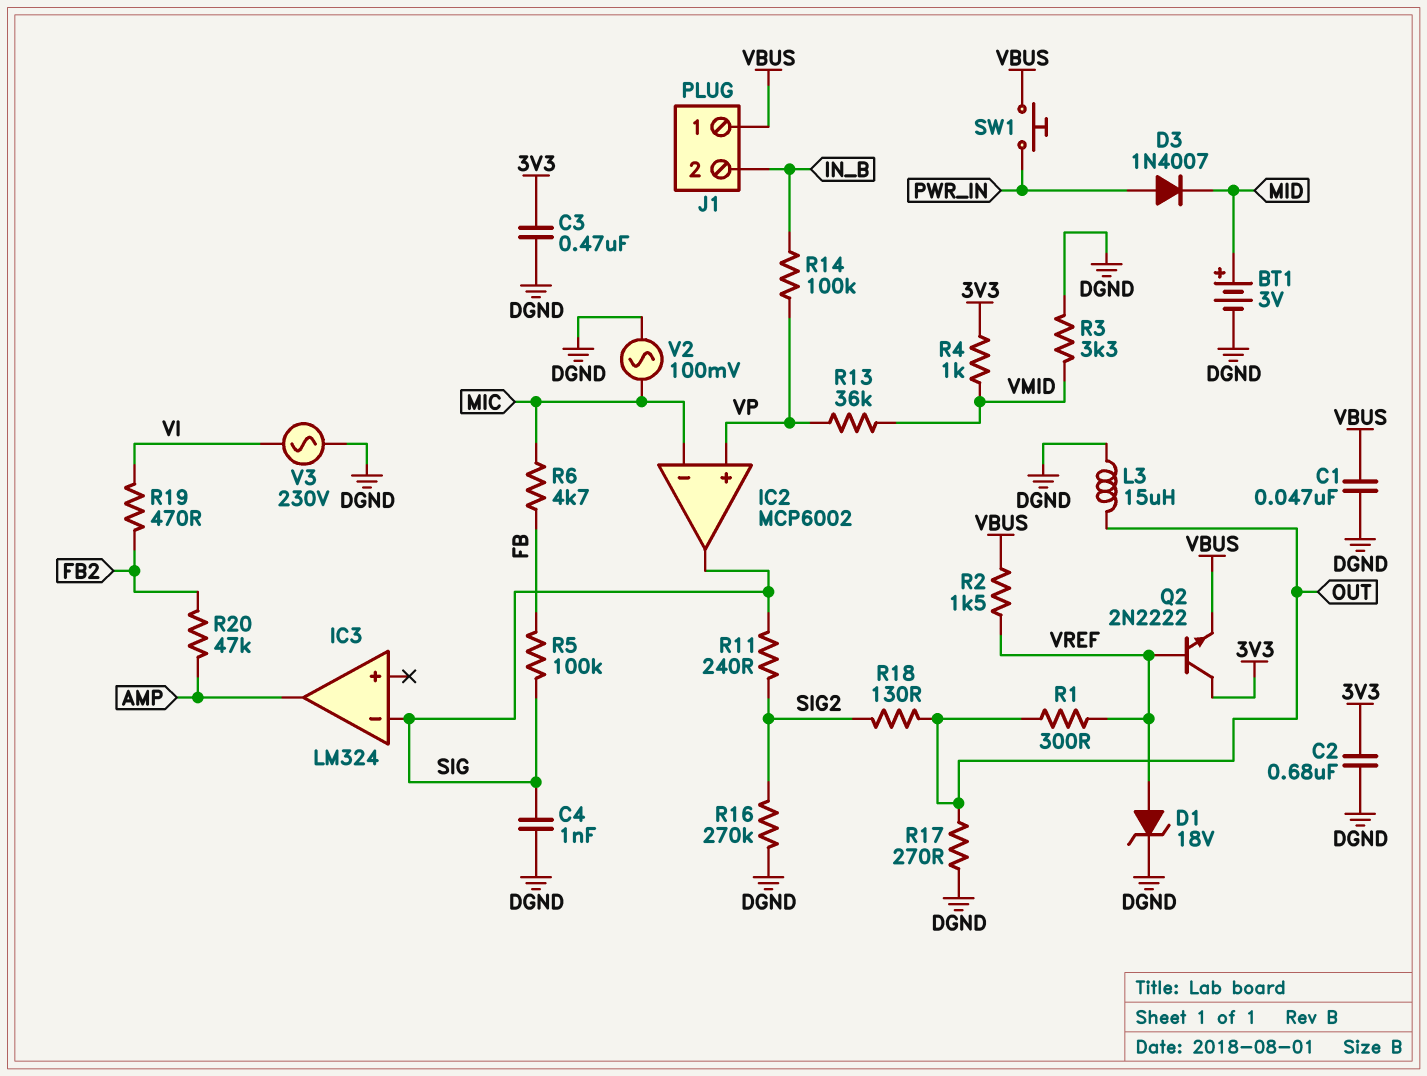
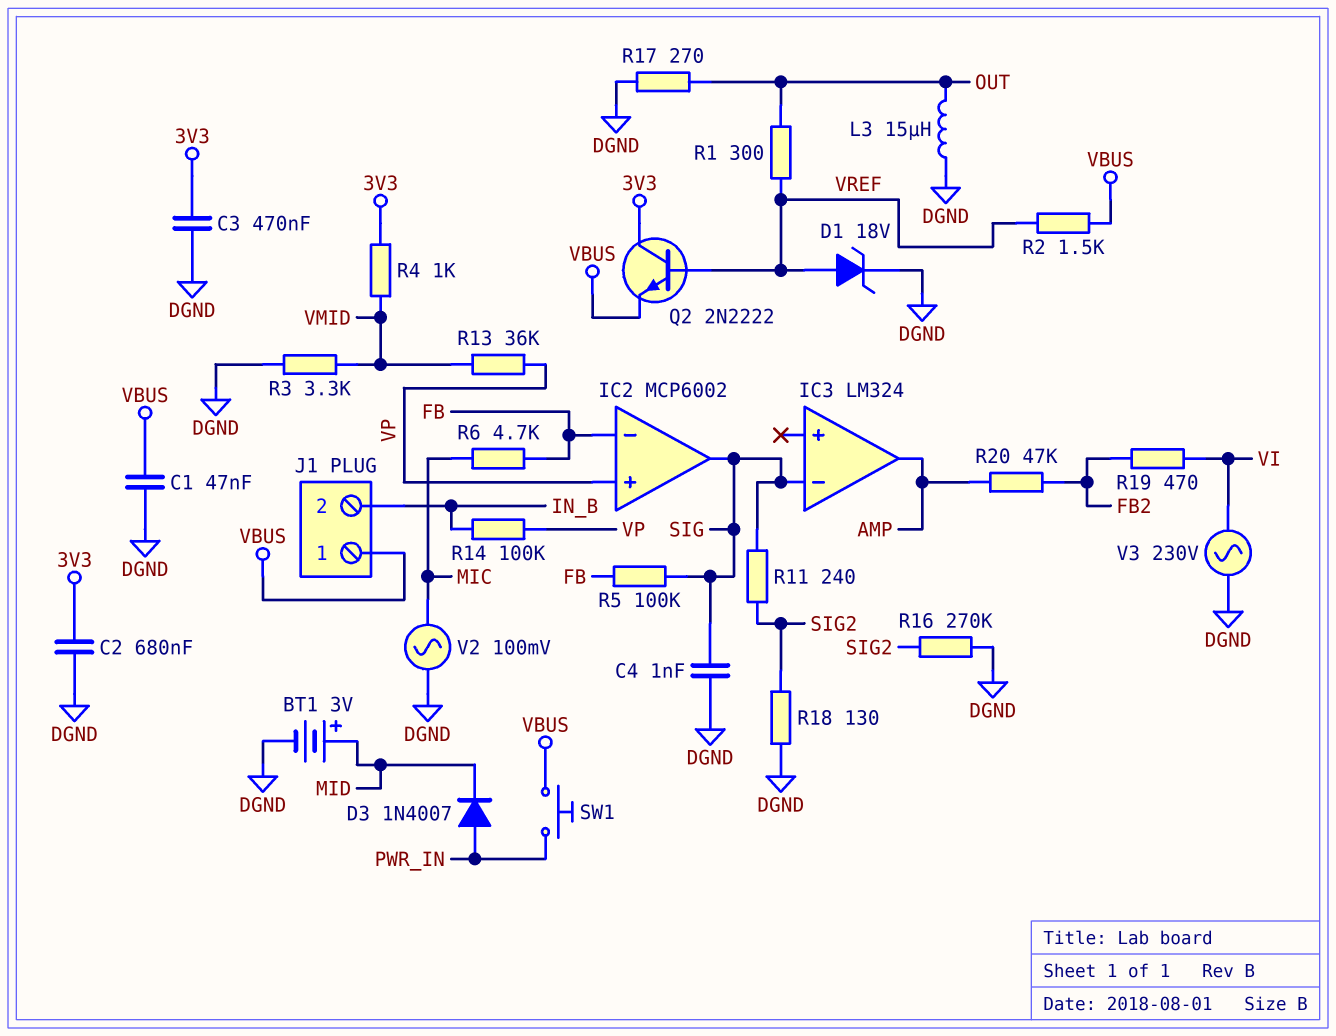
IC2 pin in-: MIC -> FB
R18: 130 (OUT, SIG2) -> 130 (DGND, SIG2)

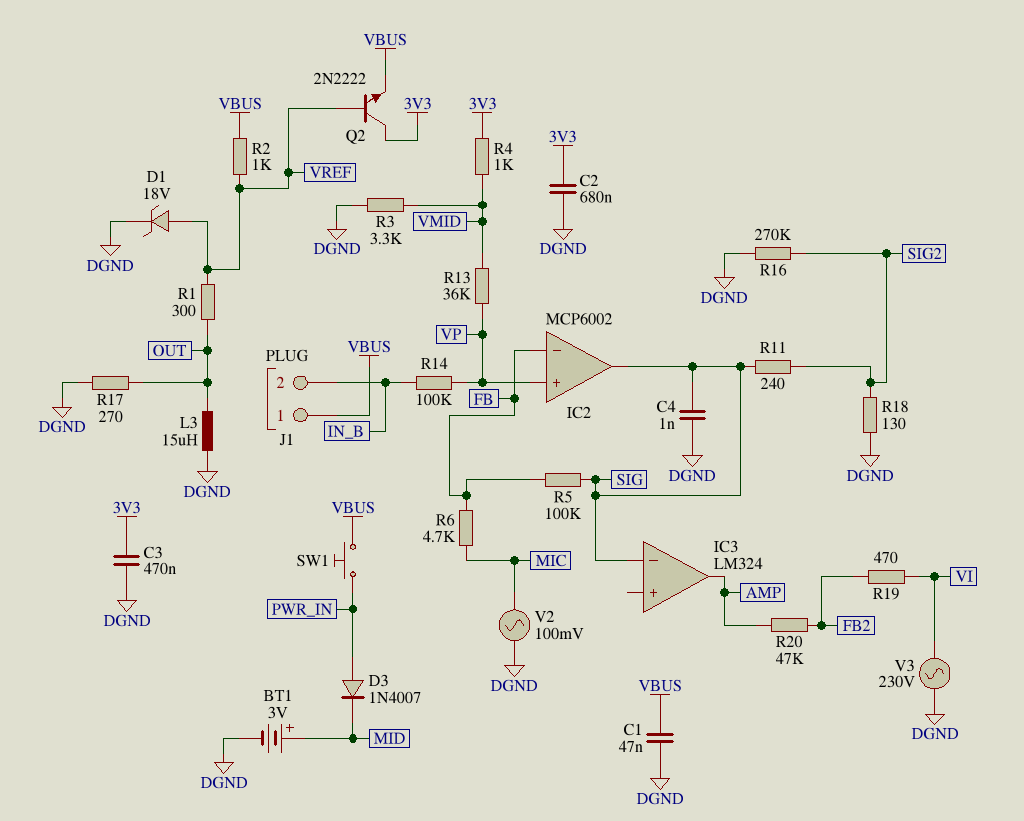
R2: 1.5k (VBUS, VREF) -> 1k (VBUS, VREF)

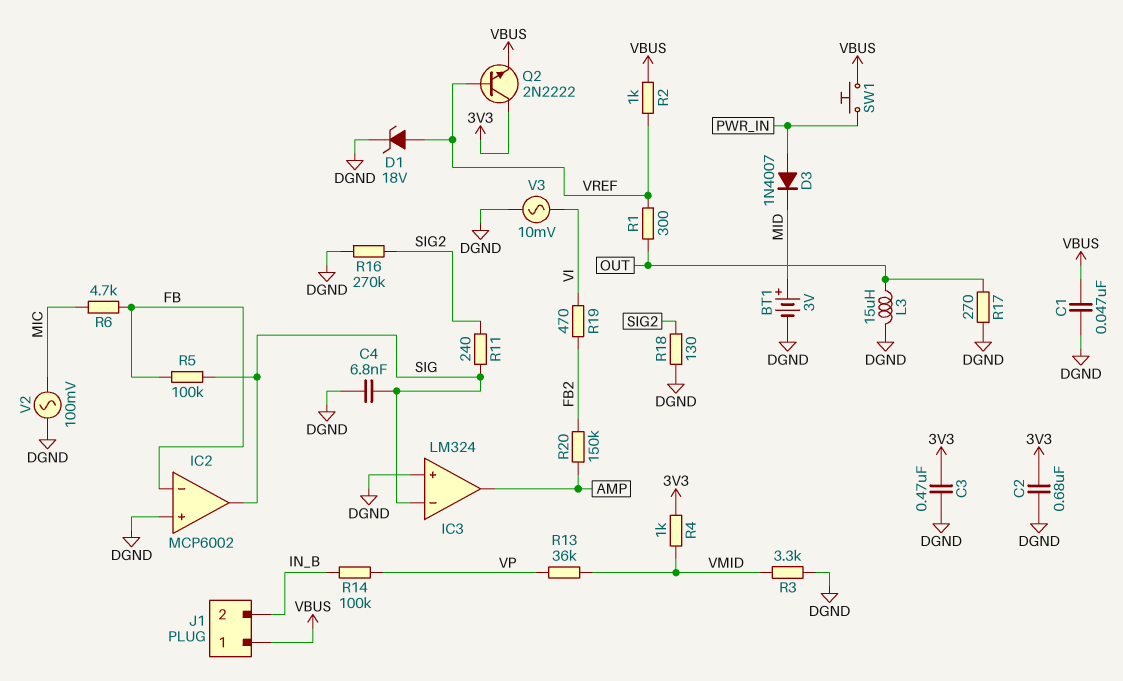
C4: 1nF (DGND, SIG) -> 6.8nF (DGND, SIG)
IC2 pin in+: VP -> DGND
IC3 pin in+: none -> DGND
R20: 47k (AMP, FB2) -> 150k (AMP, FB2)
V3: AC 230V (DGND, VI) -> AC 10mV (DGND, VI)

